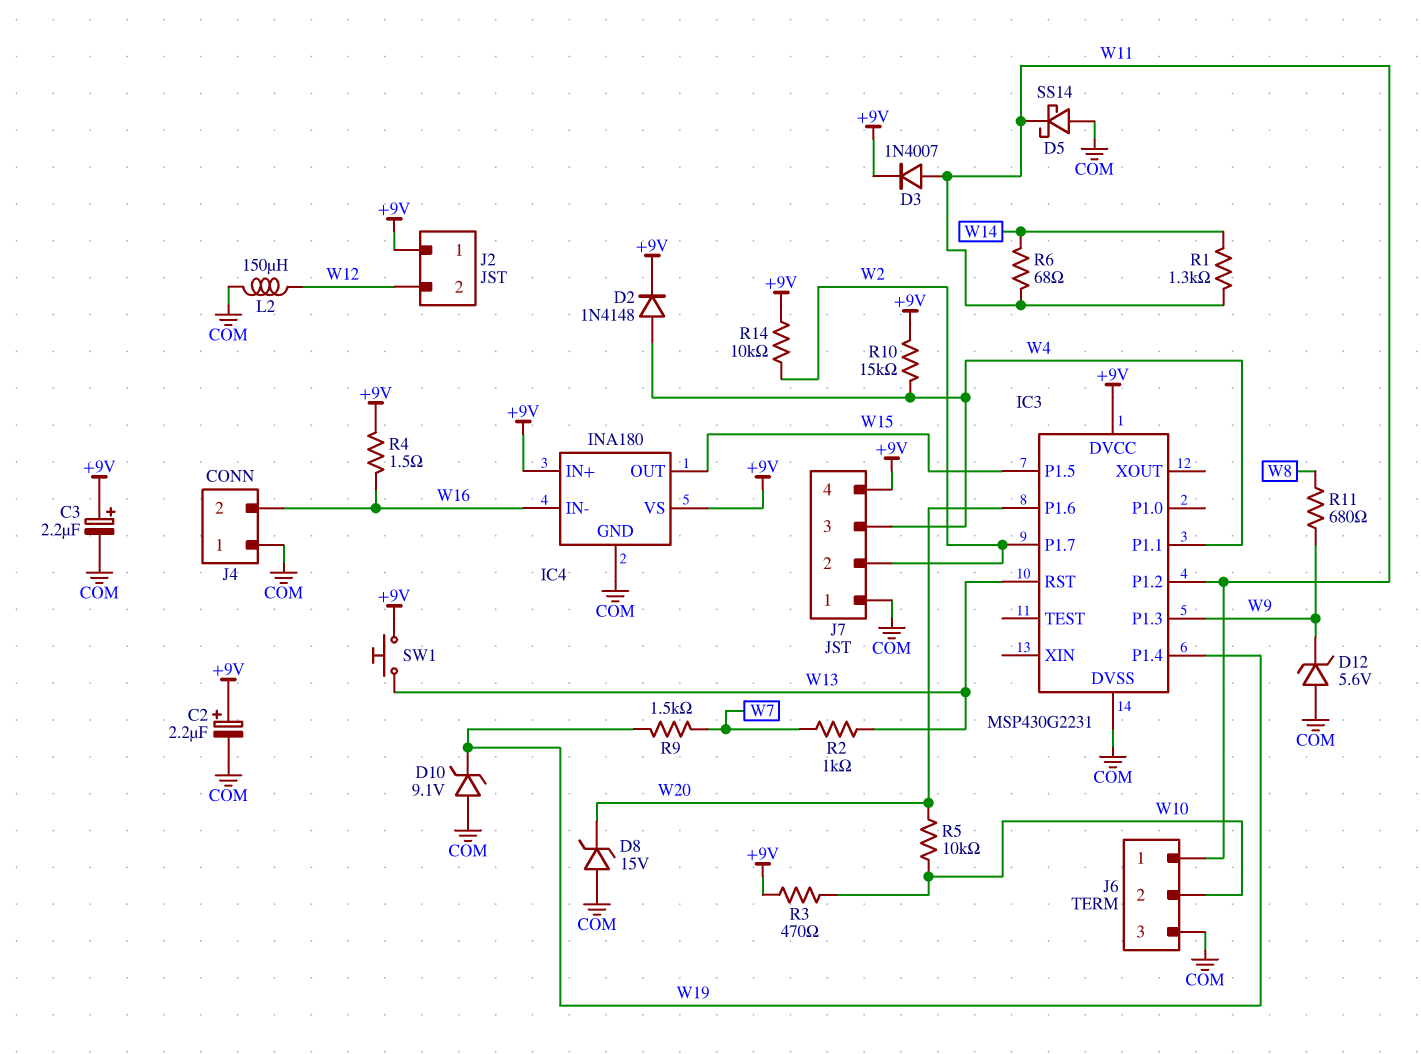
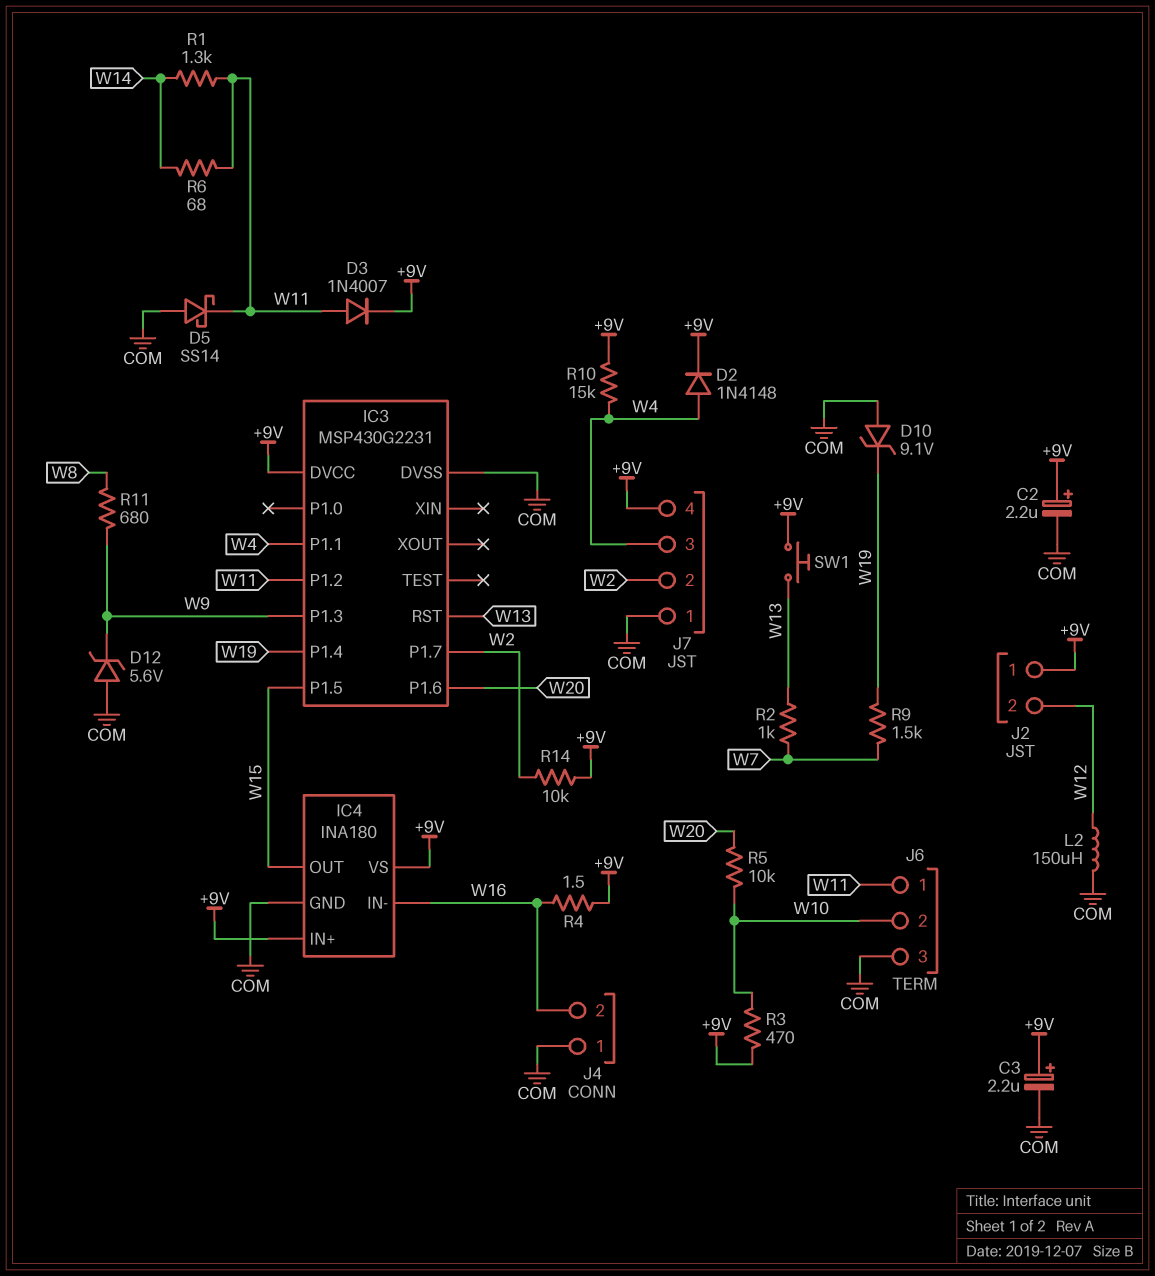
D8: zener 15V (A COM, K W20) -> none

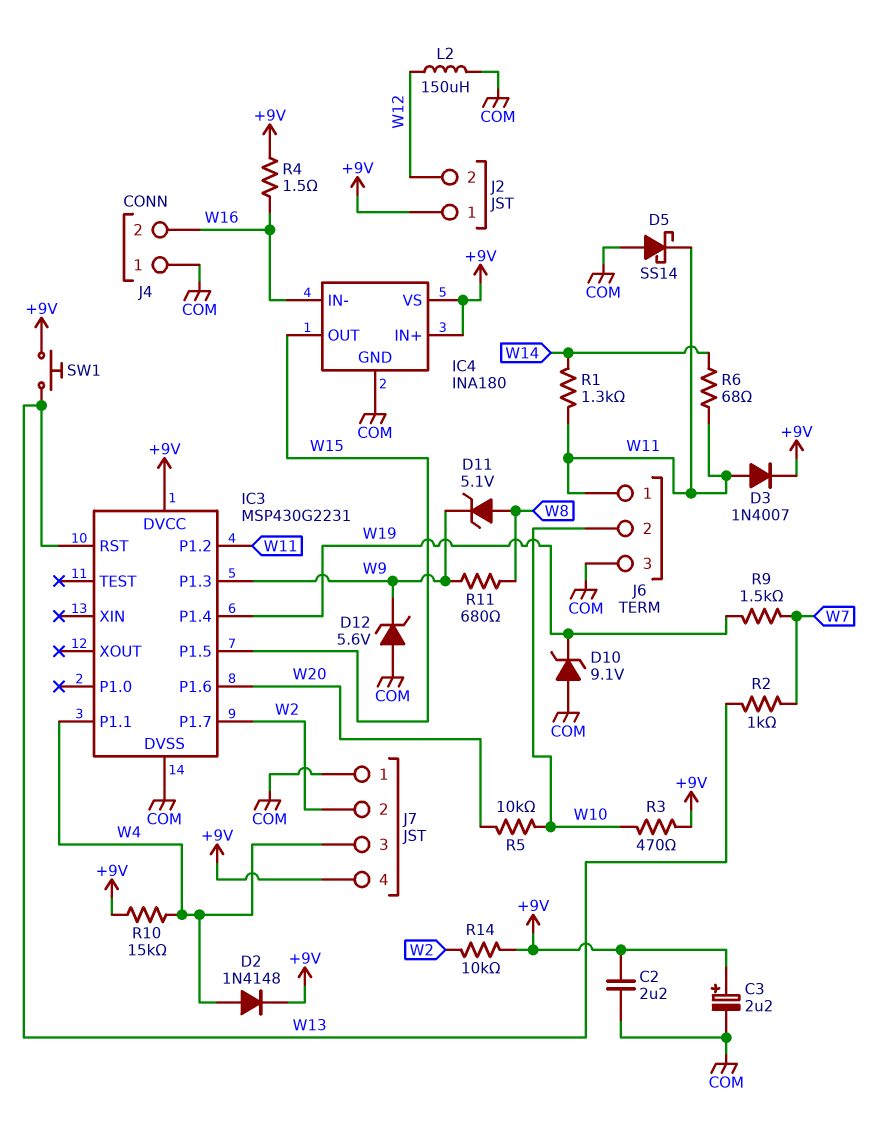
C2: 2.2uF (plus +9V, minus COM) -> 2.2uF (+9V, COM)
D11: none -> zener 5.1V (A W8, K W9)

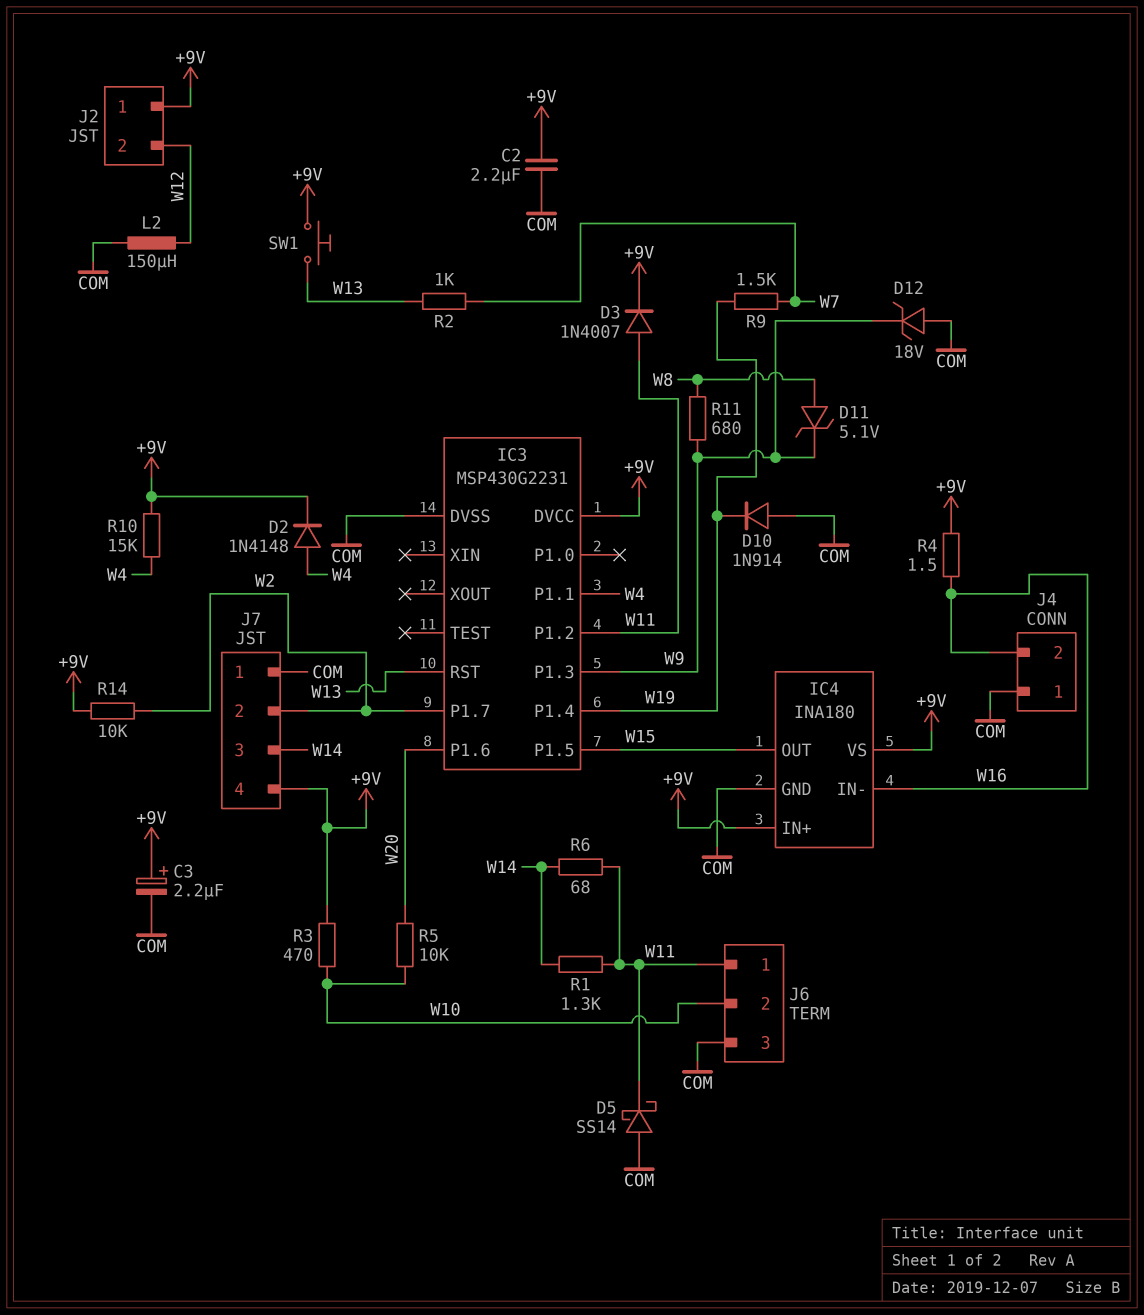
D10: zener 9.1V (A COM, K W19) -> diode 1N914 (A COM, K W19)
D12: zener 5.6V (A COM, K W9) -> zener 18V (A COM, K W9)
J7 pin 3: W4 -> W14

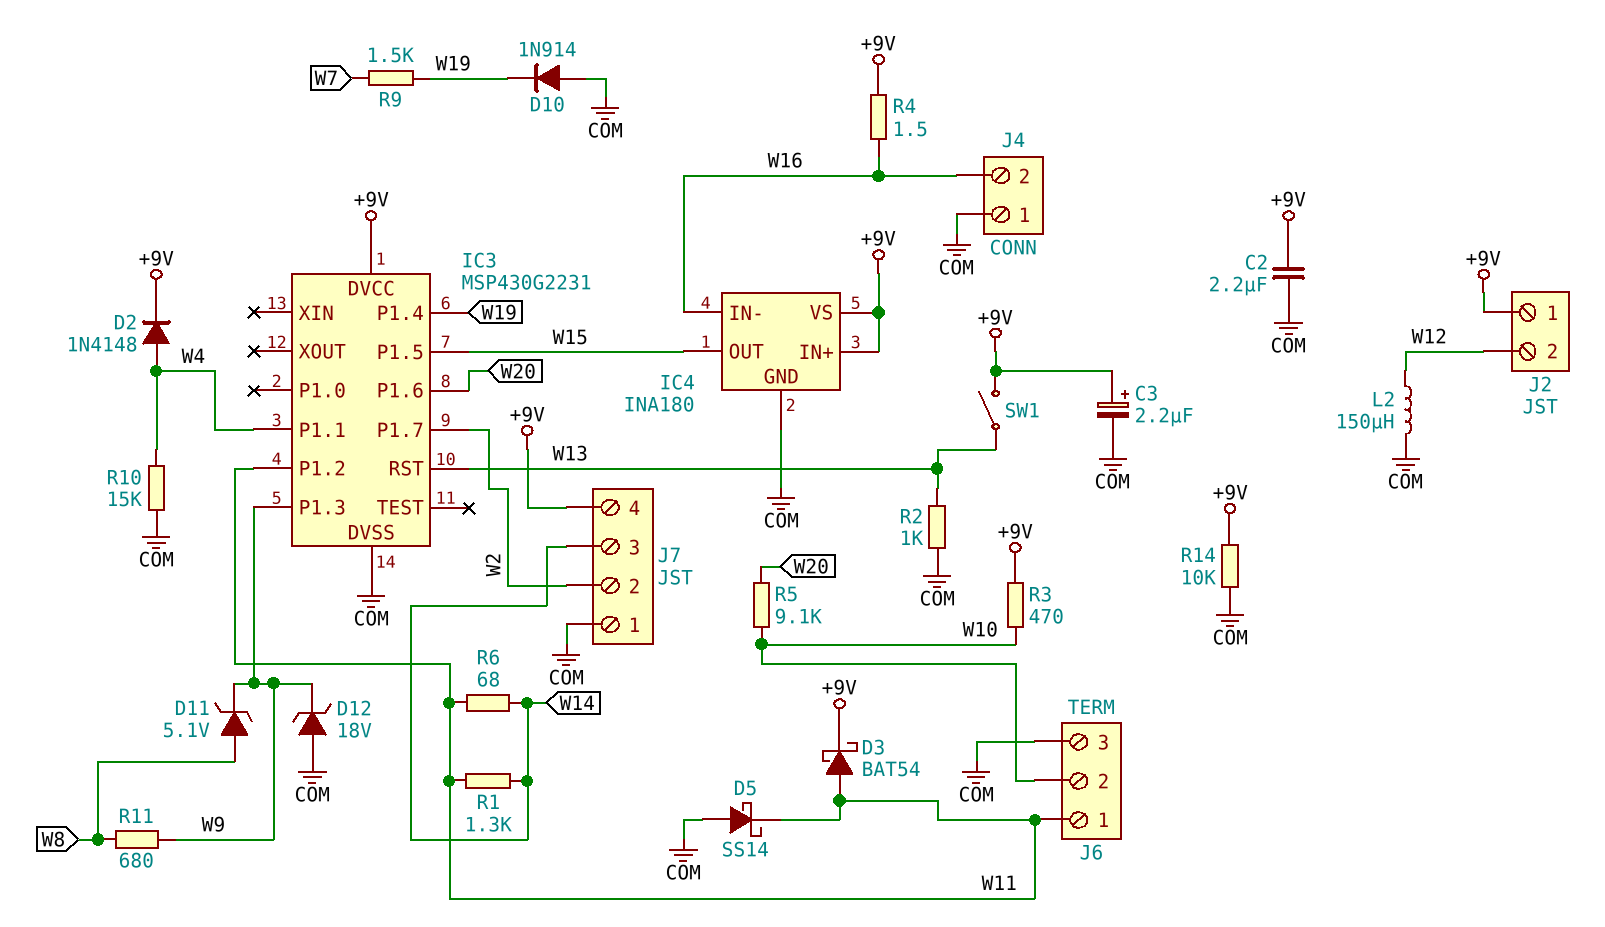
D3: diode 1N4007 (A W11, K +9V) -> schottky BAT54 (A W11, K +9V)
R2: 1k (W7, W13) -> 1k (COM, W13)
R5: 10k (W10, W20) -> 9.1k (W10, W20)
R10: 15k (+9V, W4) -> 15k (COM, W4)
R14: 10k (+9V, W2) -> 10k (+9V, COM)
SW1: button (+9V, W13) -> switch (+9V, W13)

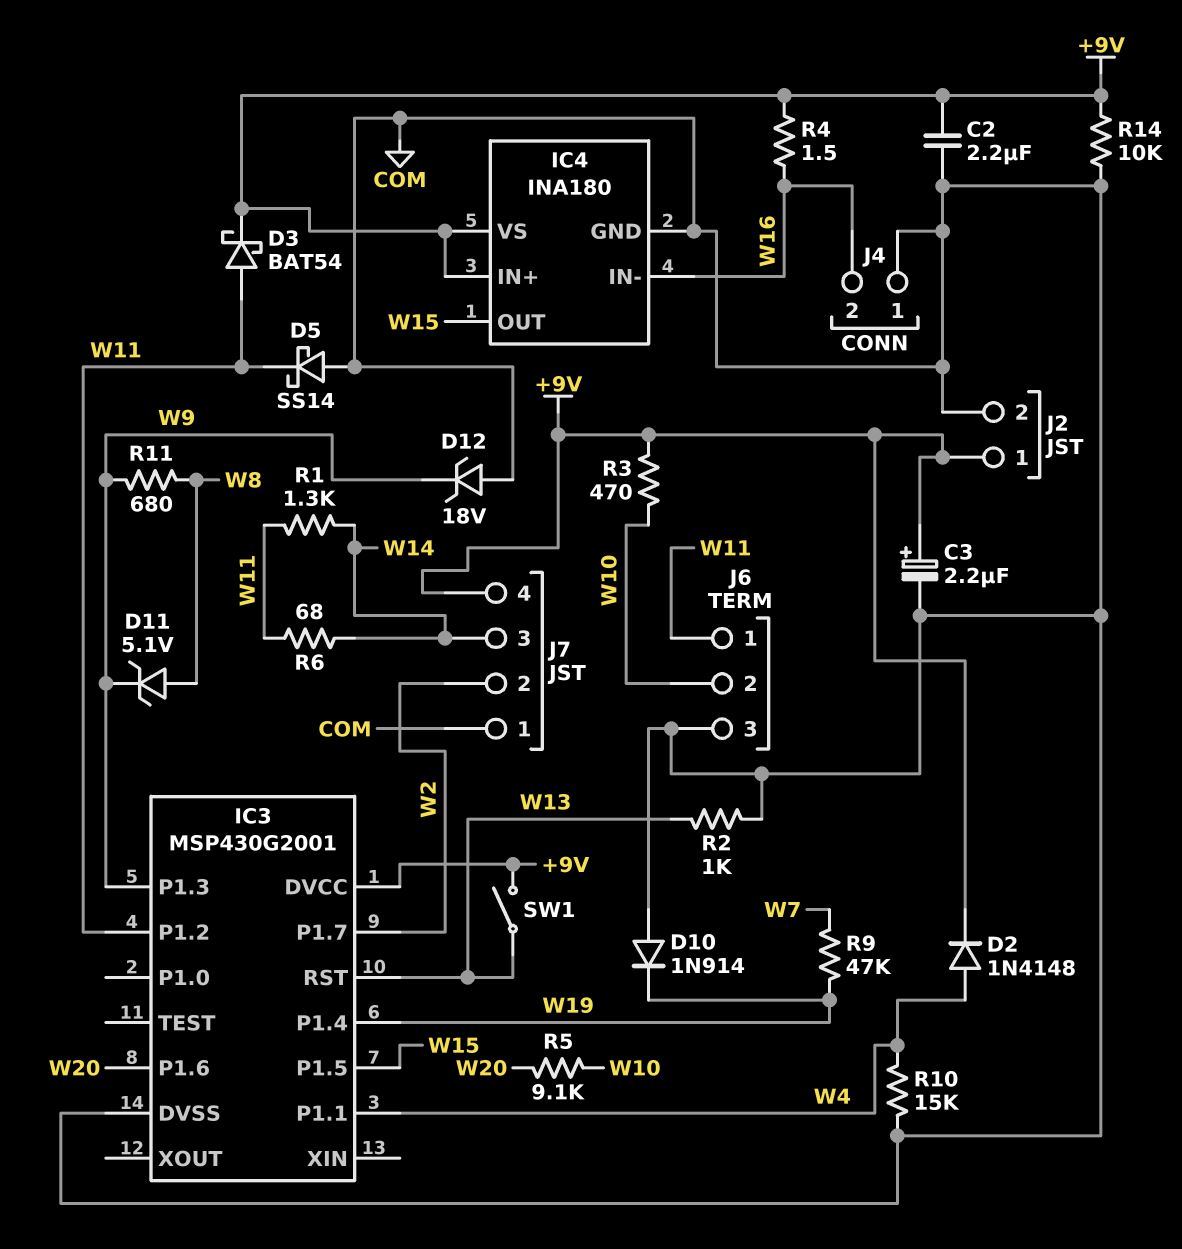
IC3: MSP430G2231 -> MSP430G2001
J2 pin 2: W12 -> COM
L2: 150uH (COM, W12) -> none
R9: 1.5k (W7, W19) -> 47k (W7, W19)

